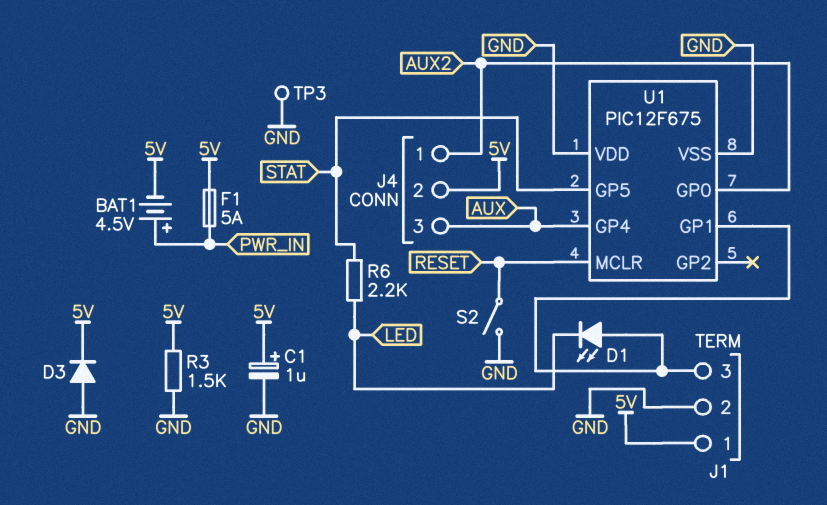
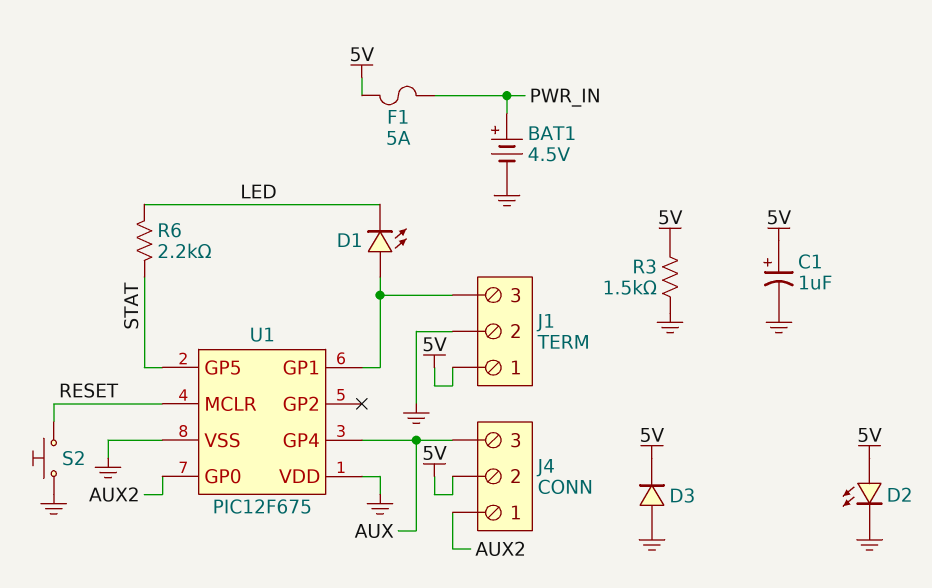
BAT1: 4.5V (plus PWR_IN, minus 5V) -> 4.5V (plus PWR_IN, minus GND)
D2: none -> LED (A 5V, K GND)
S2: switch (GND, RESET) -> button (GND, RESET)
TP3: test point (GND) -> none

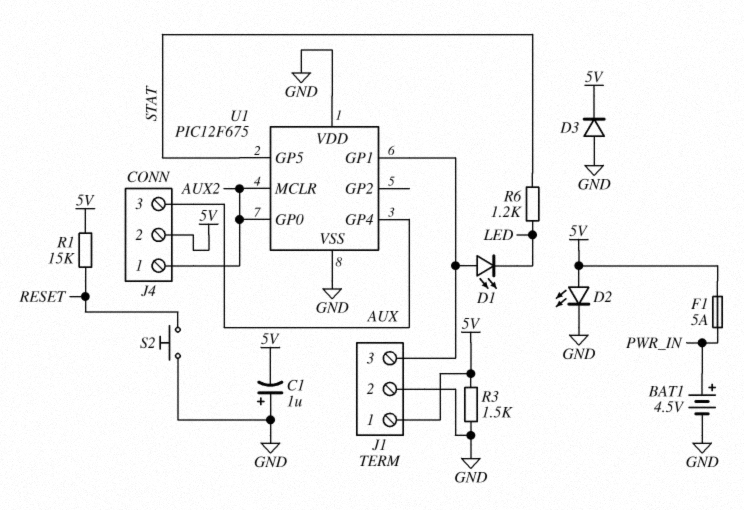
C1: 1uF (plus 5V, minus GND) -> 1uF (plus GND, minus 5V)
R1: none -> 15k (5V, RESET)
R6: 2.2k (LED, STAT) -> 1.2k (LED, STAT)
U1 pin MCLR: RESET -> AUX2

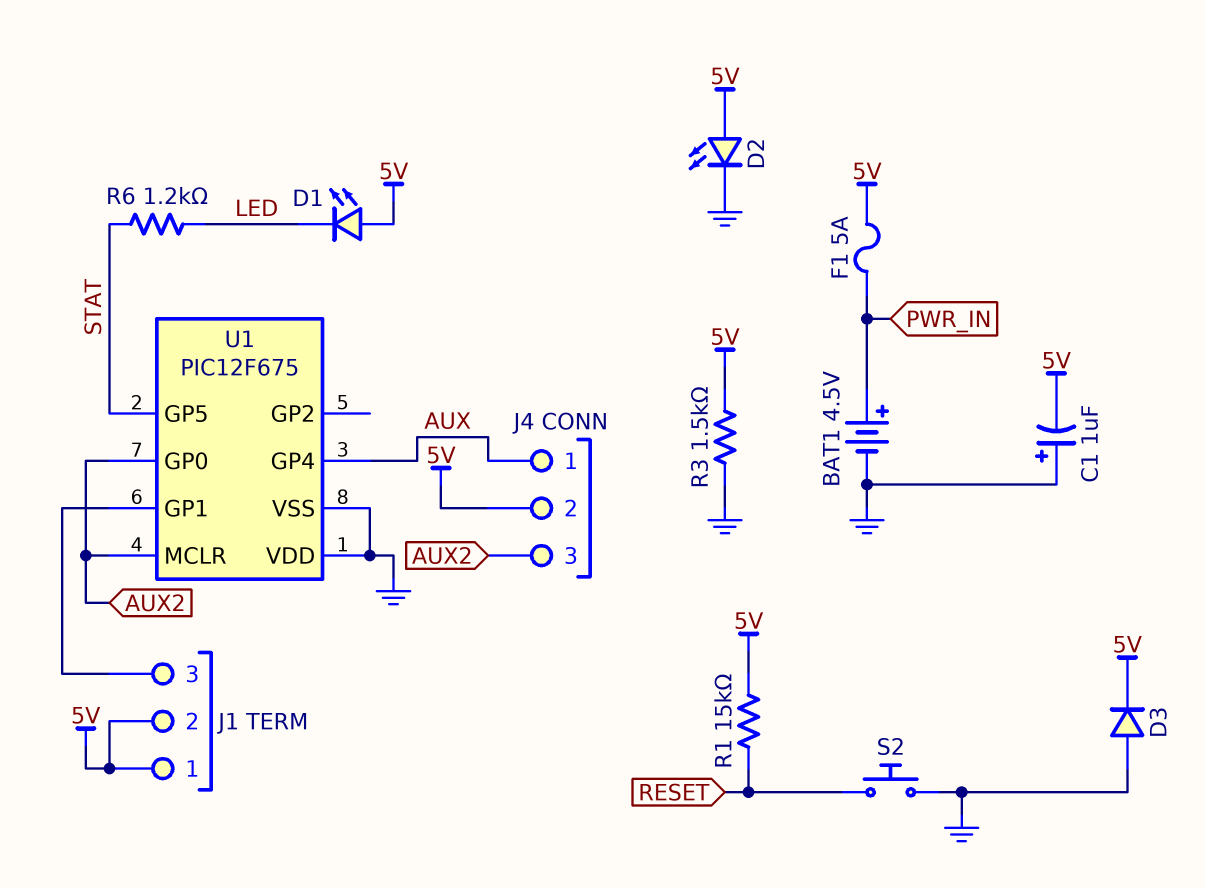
D1: LED (A J1/3, K LED) -> LED (A 5V, K LED)
J1 pin 2: GND -> 5V
J4 pin 1: AUX2 -> AUX
J4 pin 3: AUX -> AUX2

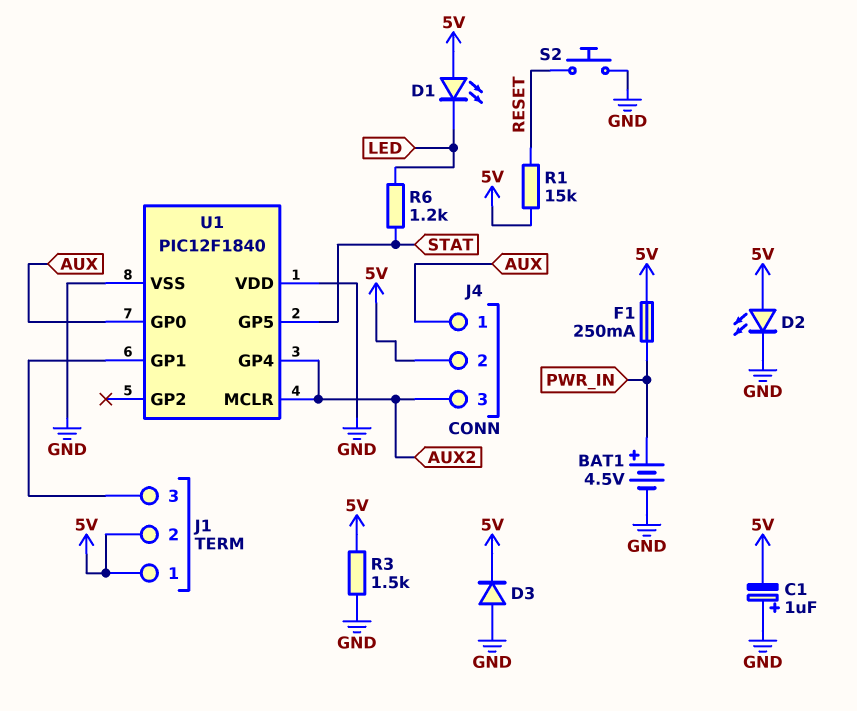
F1: 5A (5V, PWR_IN) -> 250mA (5V, PWR_IN)
U1: PIC12F675 -> PIC12F1840
U1 pin GP0: AUX2 -> AUX
U1 pin GP4: AUX -> AUX2

